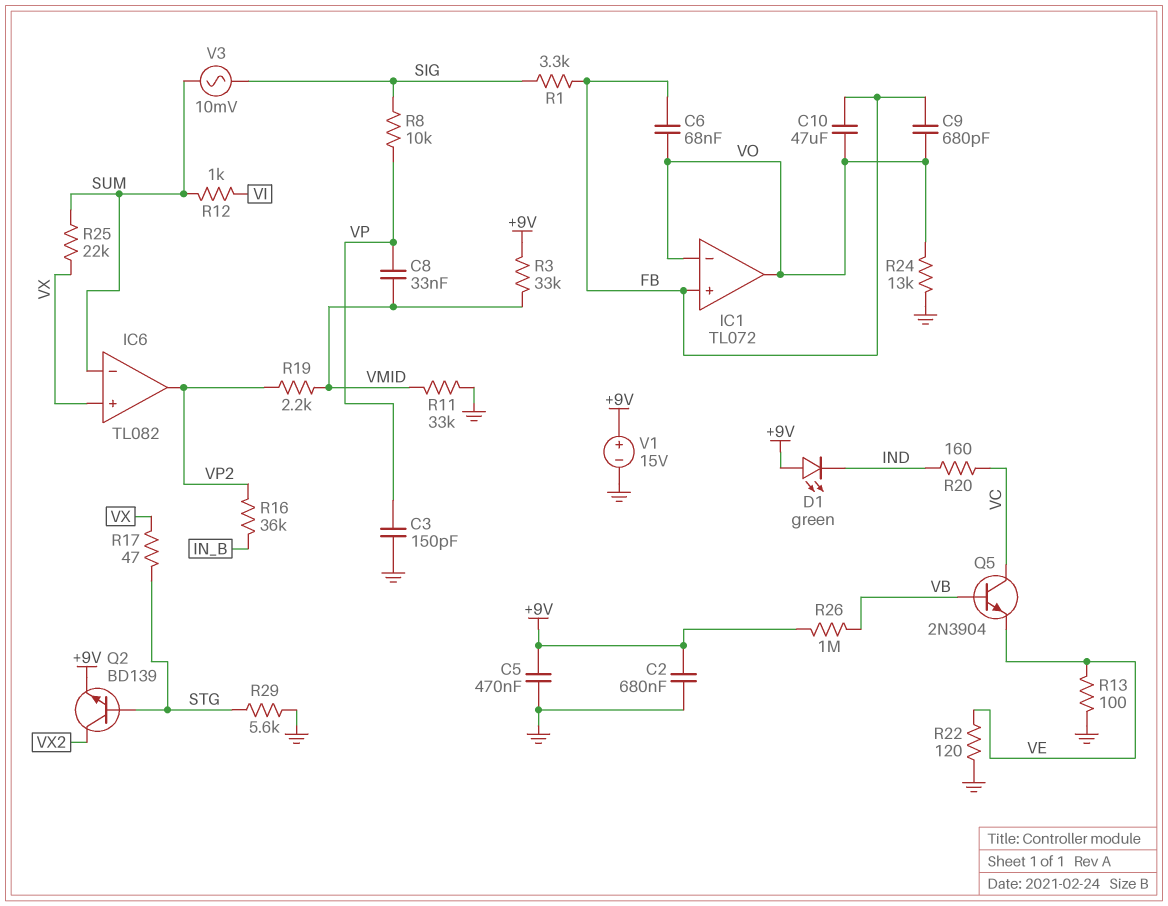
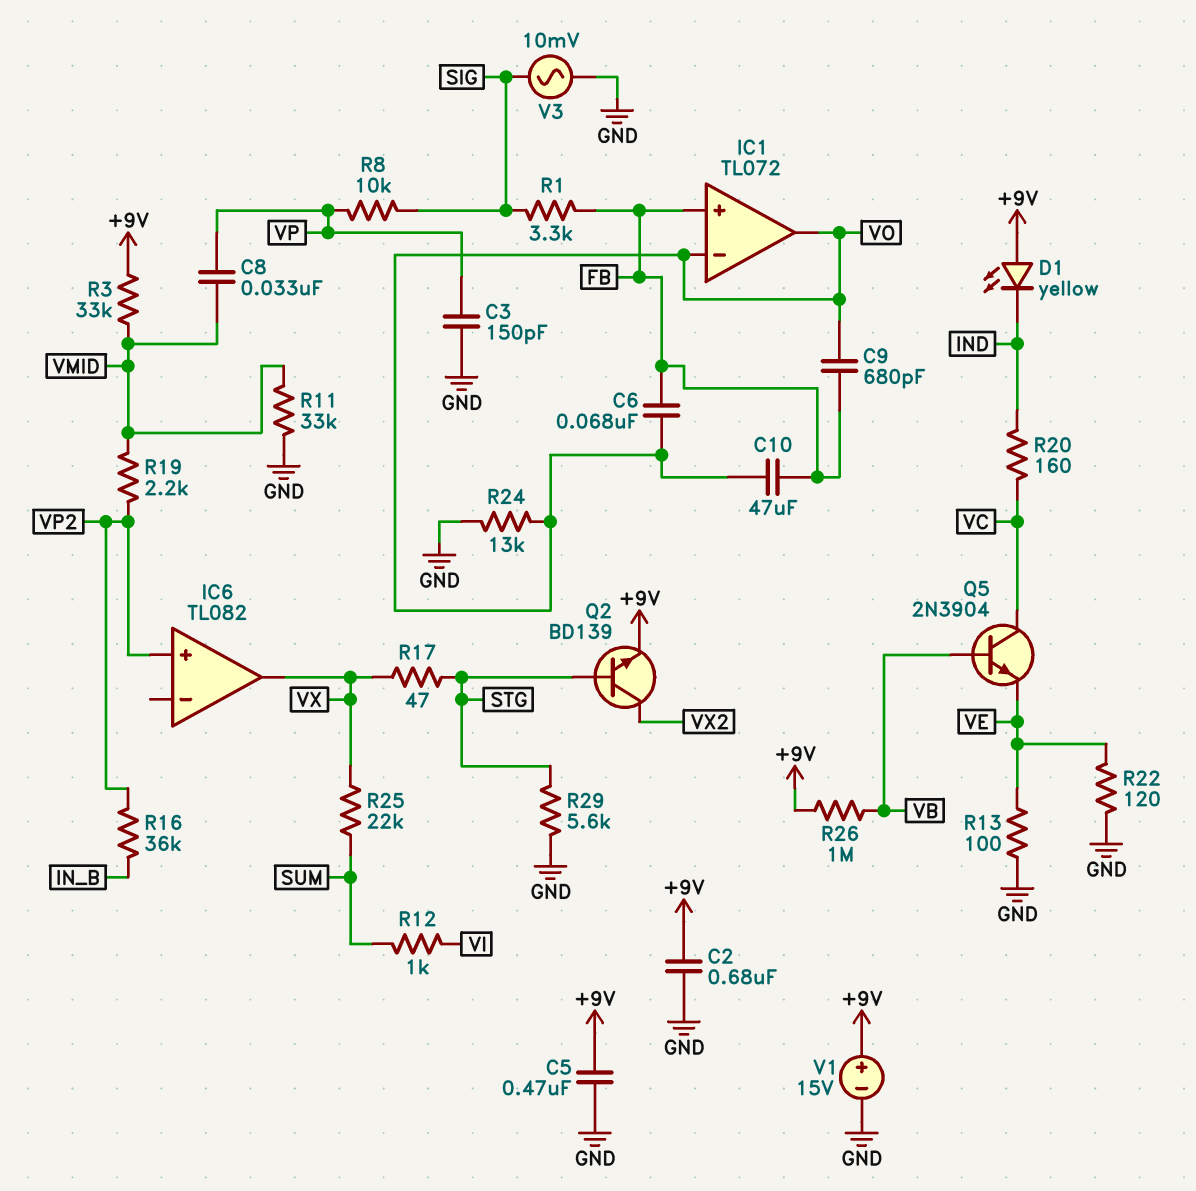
D1: LED green (A +9V, K IND) -> LED yellow (A +9V, K IND)
IC6 pin in+: VX -> VP2
IC6 pin in-: SUM -> none
IC6 pin out: VP2 -> VX
V3: AC 10mV (SIG, SUM) -> AC 10mV (GND, SIG)

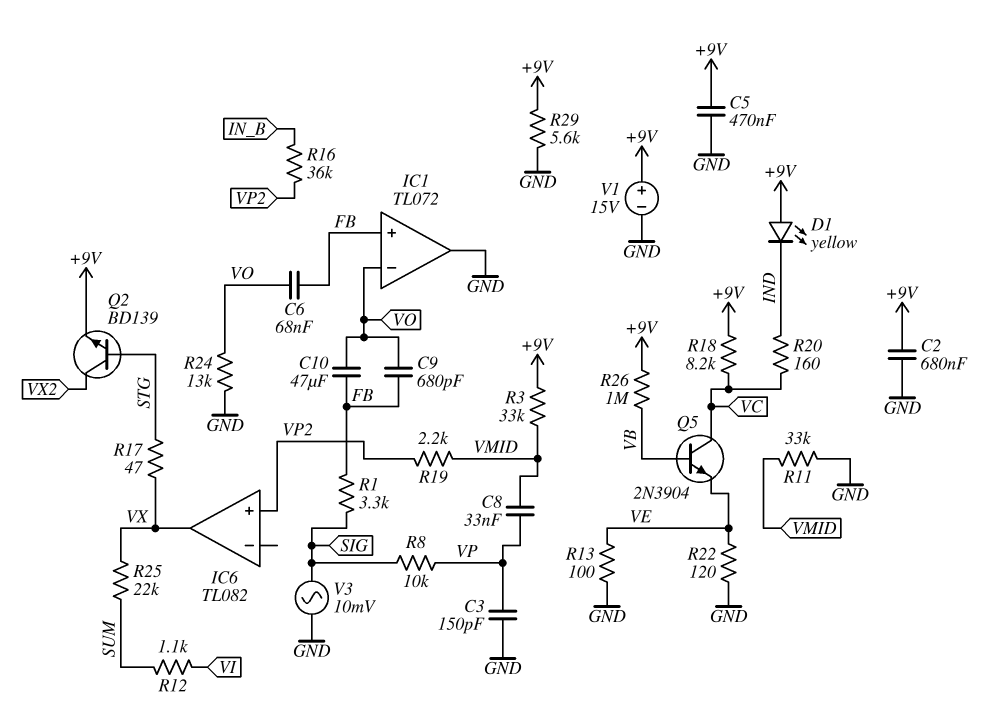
IC1 pin out: VO -> GND
R12: 1k (SUM, VI) -> 1.1k (SUM, VI)
R18: none -> 8.2k (+9V, VC)
R29: 5.6k (GND, STG) -> 5.6k (+9V, GND)

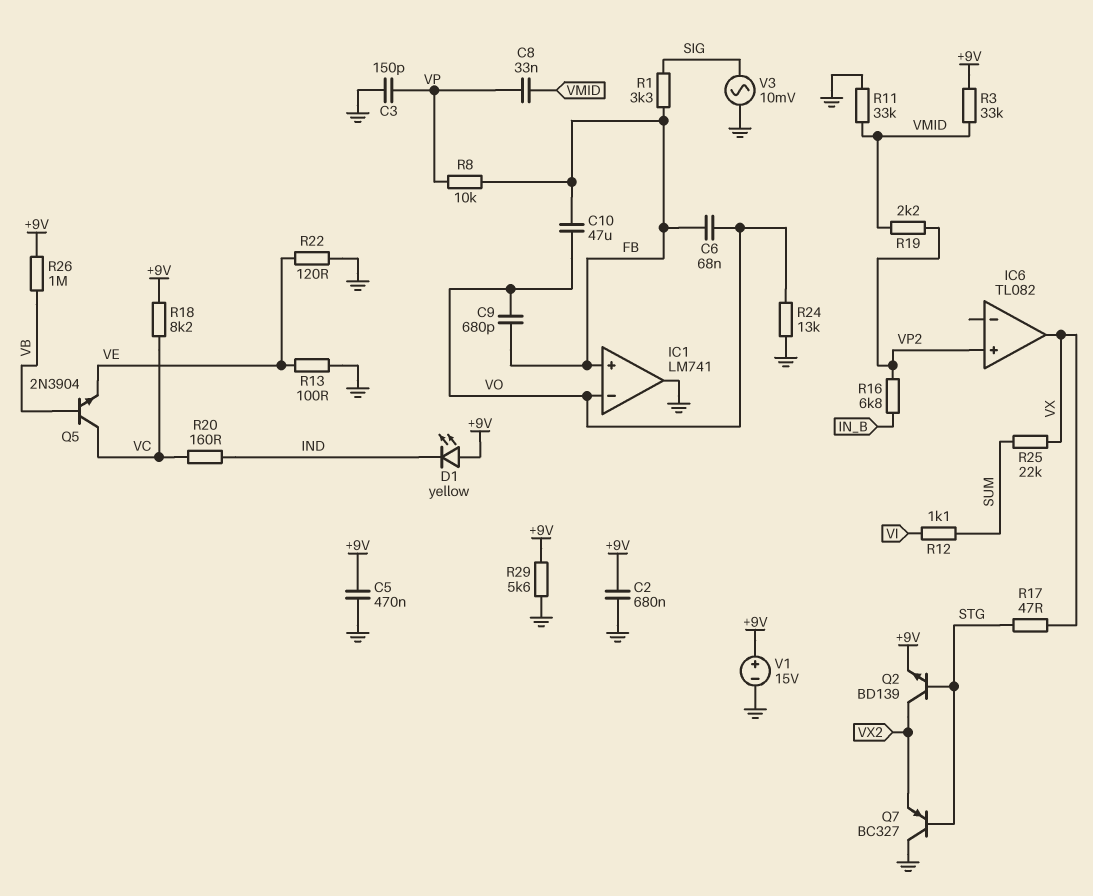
IC1: TL072 -> LM741
Q7: none -> PNP BC327 (B STG, C GND, E VX2)
R8: 10k (SIG, VP) -> 10k (FB, VP)
R16: 36k (IN_B, VP2) -> 6.8k (IN_B, VP2)

